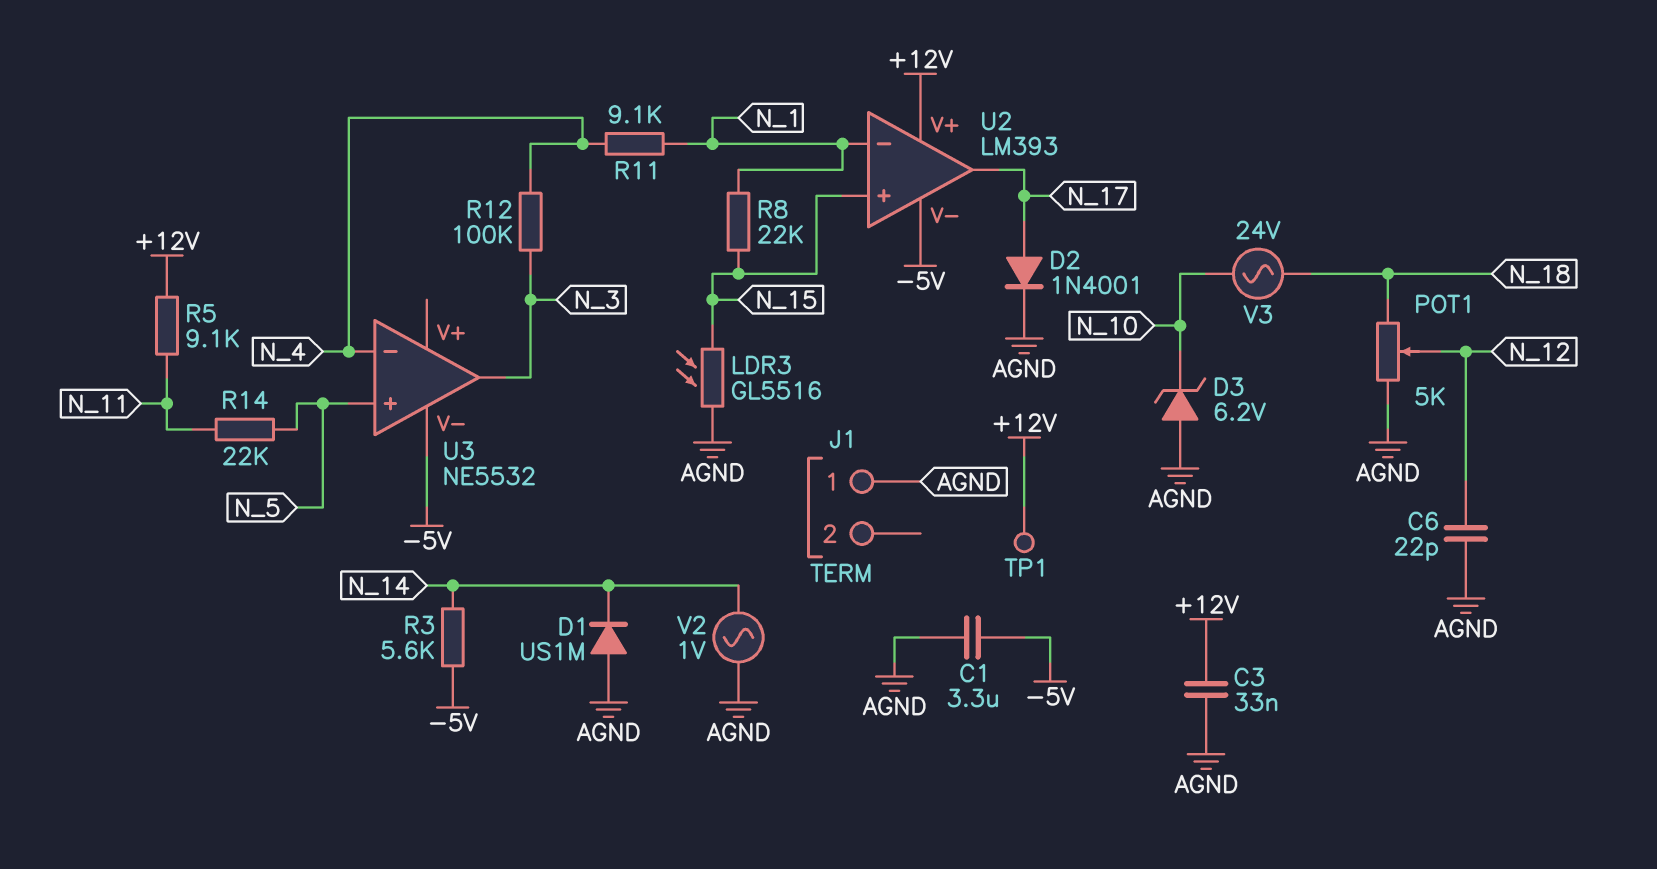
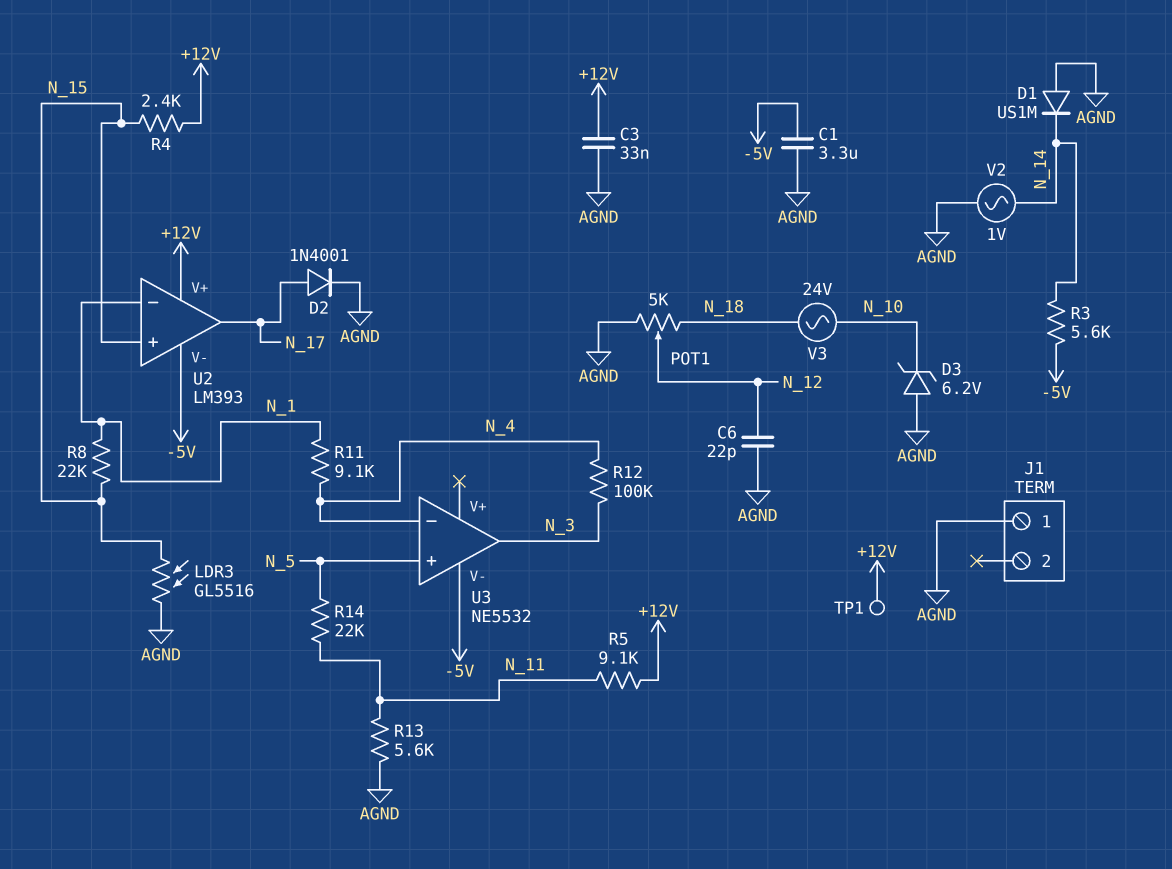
R4: none -> 2.4k (+12V, N_15)
R13: none -> 5.6k (AGND, N_11)

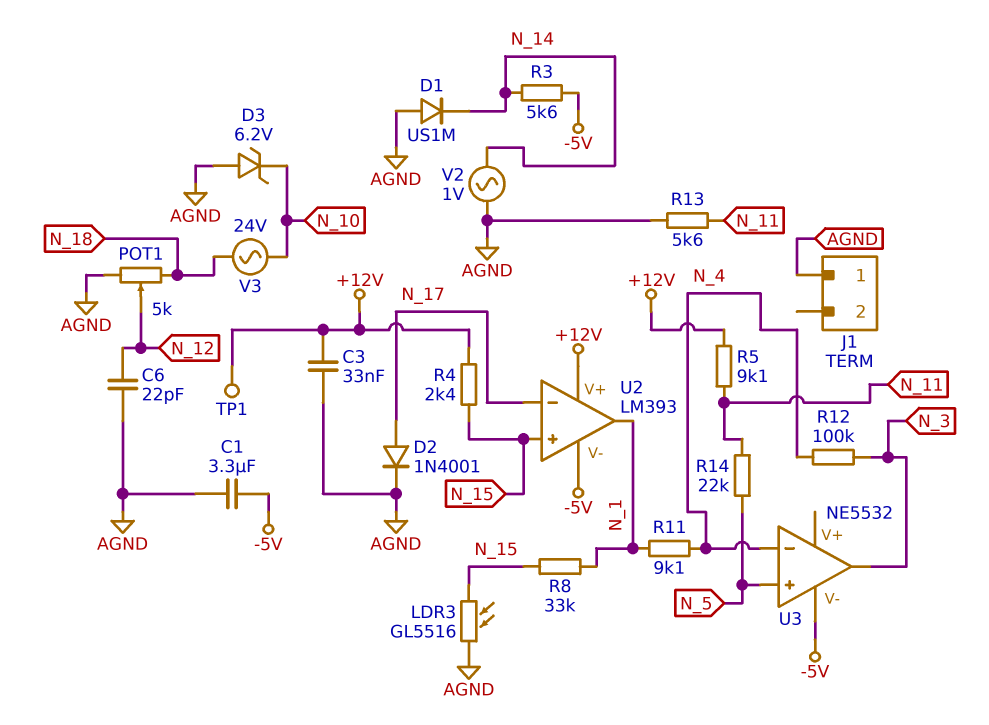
R8: 22k (N_1, N_15) -> 33k (N_1, N_15)
U2 pin in-: N_1 -> N_17
U2 pin out: N_17 -> N_1

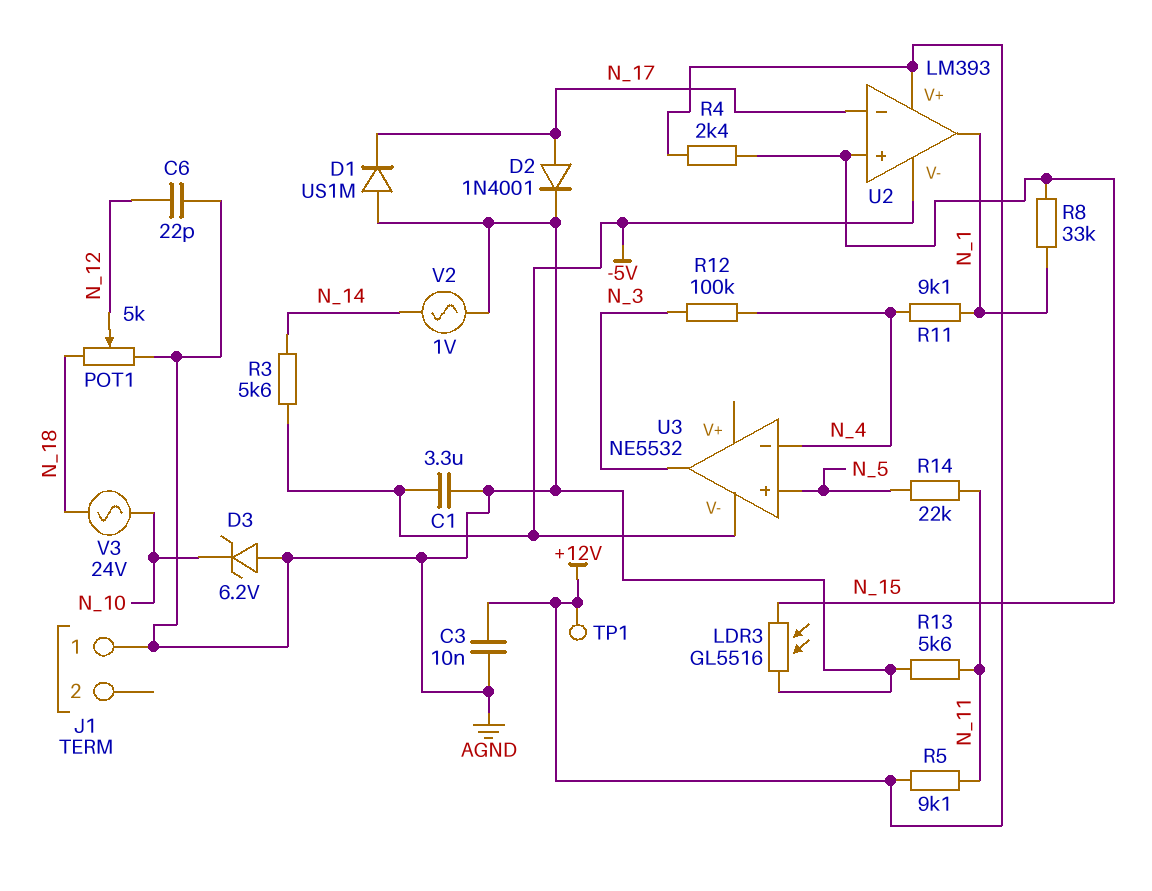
C3: 33nF (+12V, AGND) -> 10nF (+12V, AGND)
D1: diode US1M (A AGND, K N_14) -> diode US1M (A AGND, K N_17)

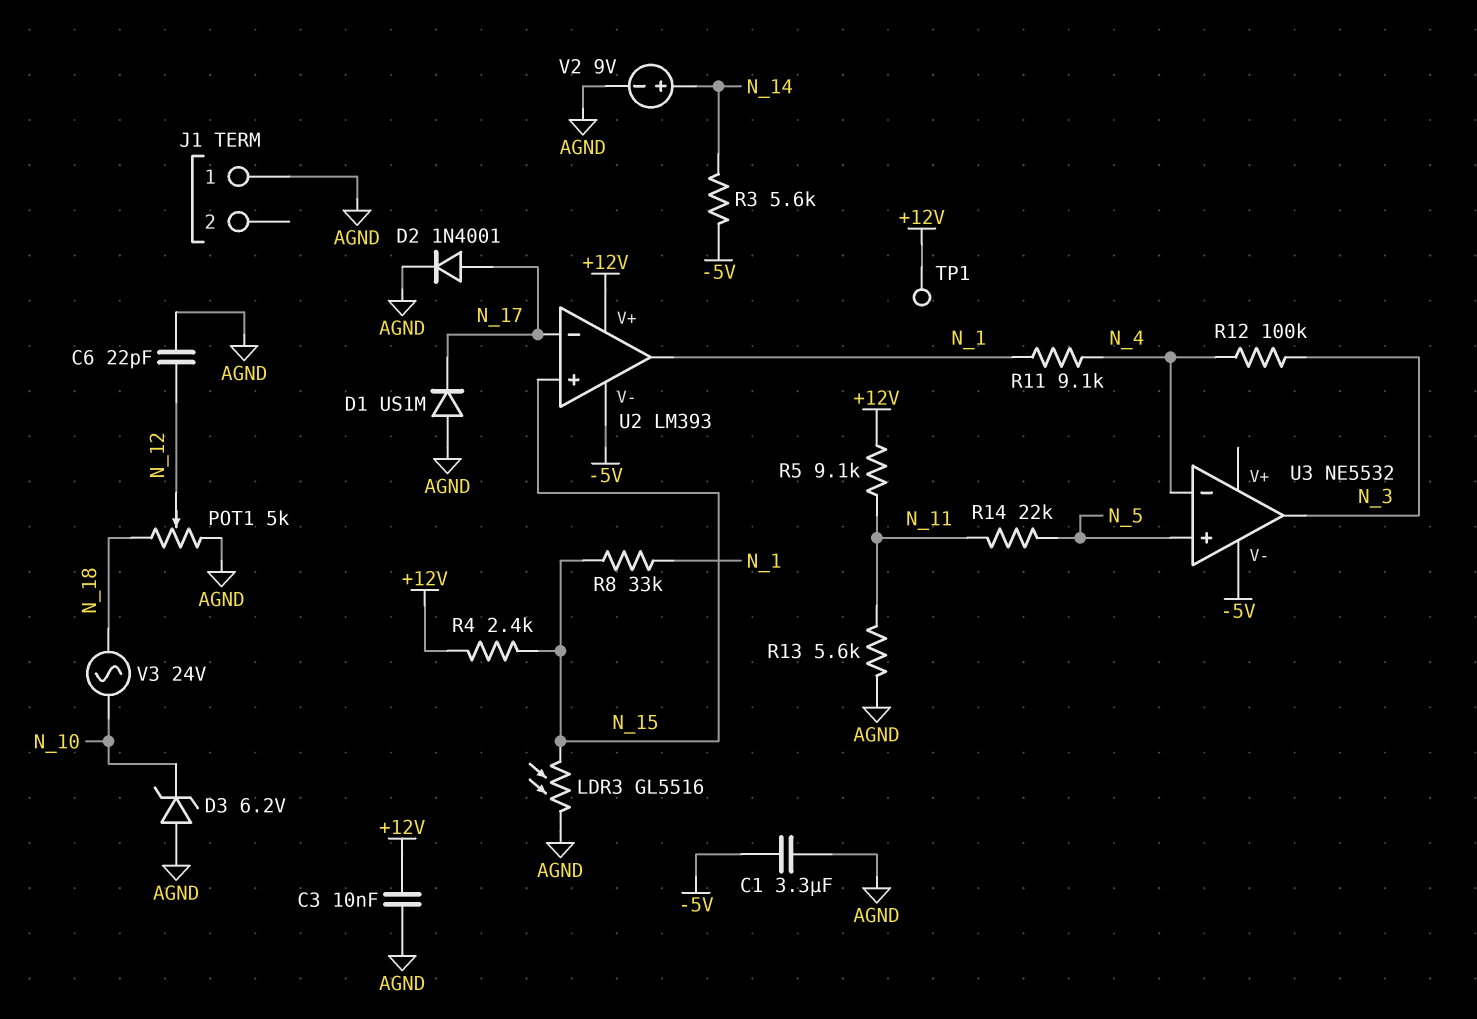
V2: AC 1V (AGND, N_14) -> 9V (plus N_14, minus AGND)

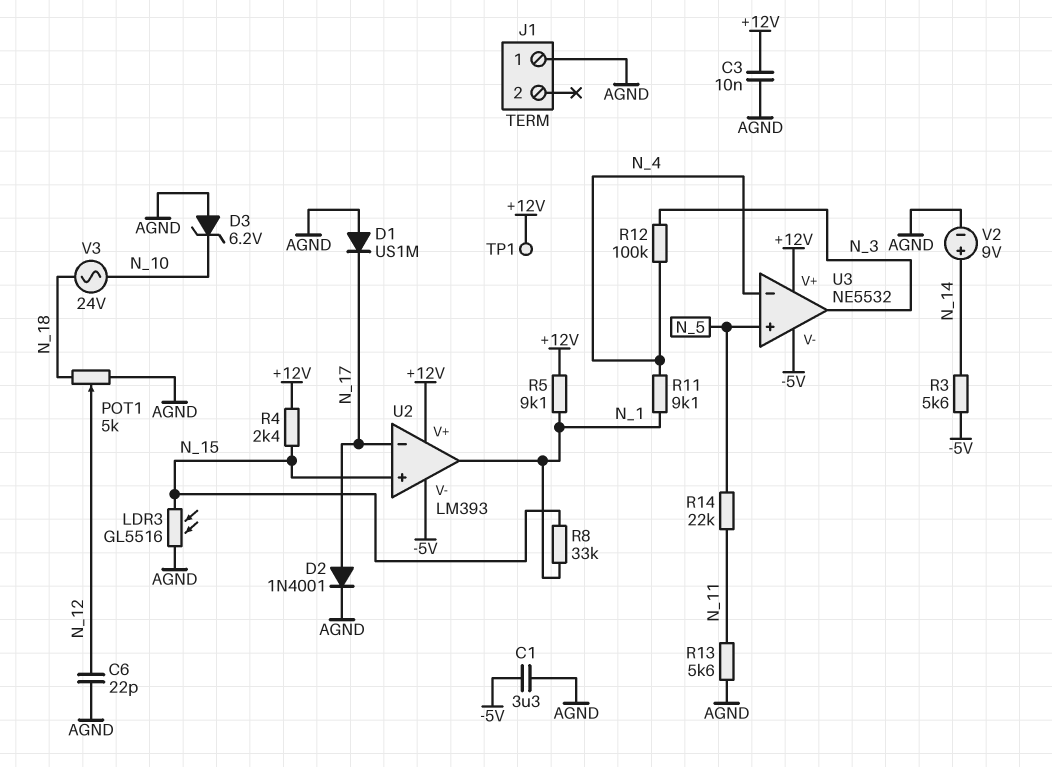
R5: 9.1k (+12V, N_11) -> 9.1k (+12V, N_1)
U3 pin V+: none -> +12V

